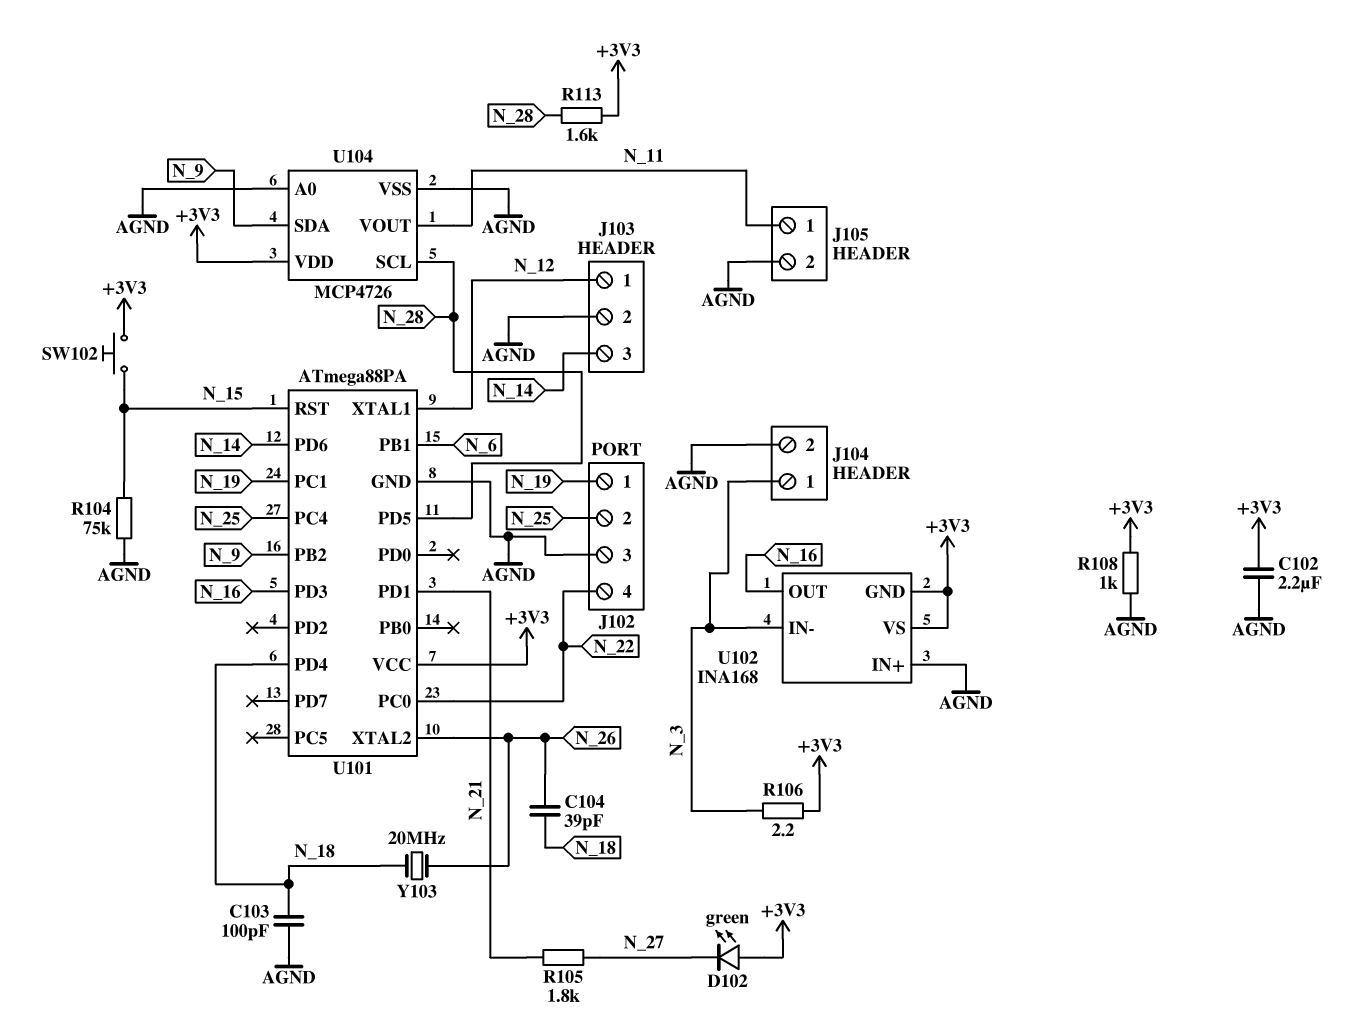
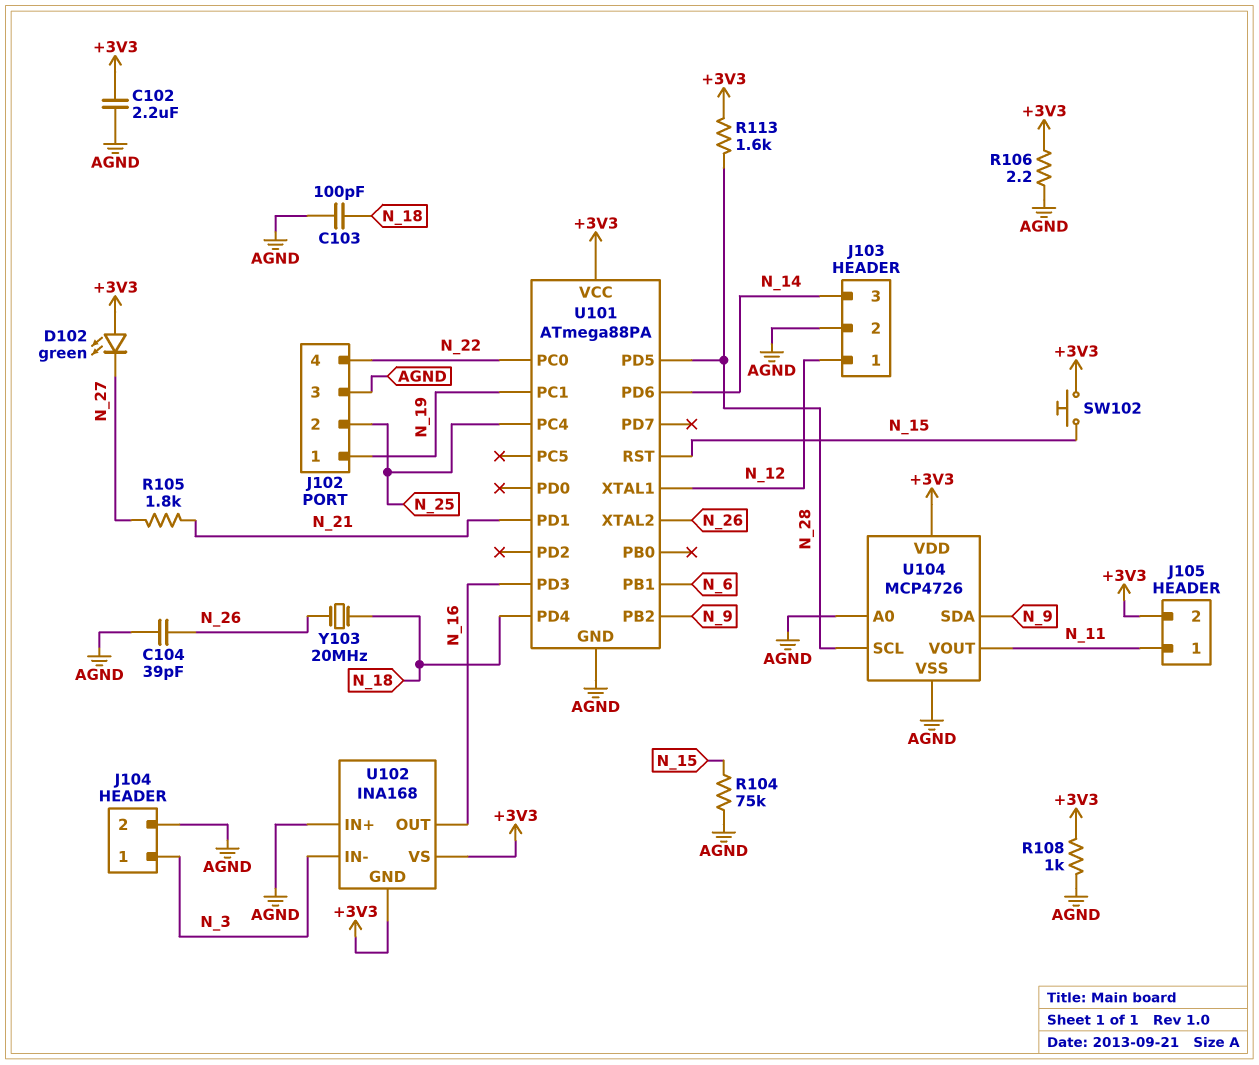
C104: 39pF (N_18, N_26) -> 39pF (AGND, N_26)
J105 pin 2: AGND -> +3V3
R106: 2.2 (+3V3, N_3) -> 2.2 (+3V3, AGND)

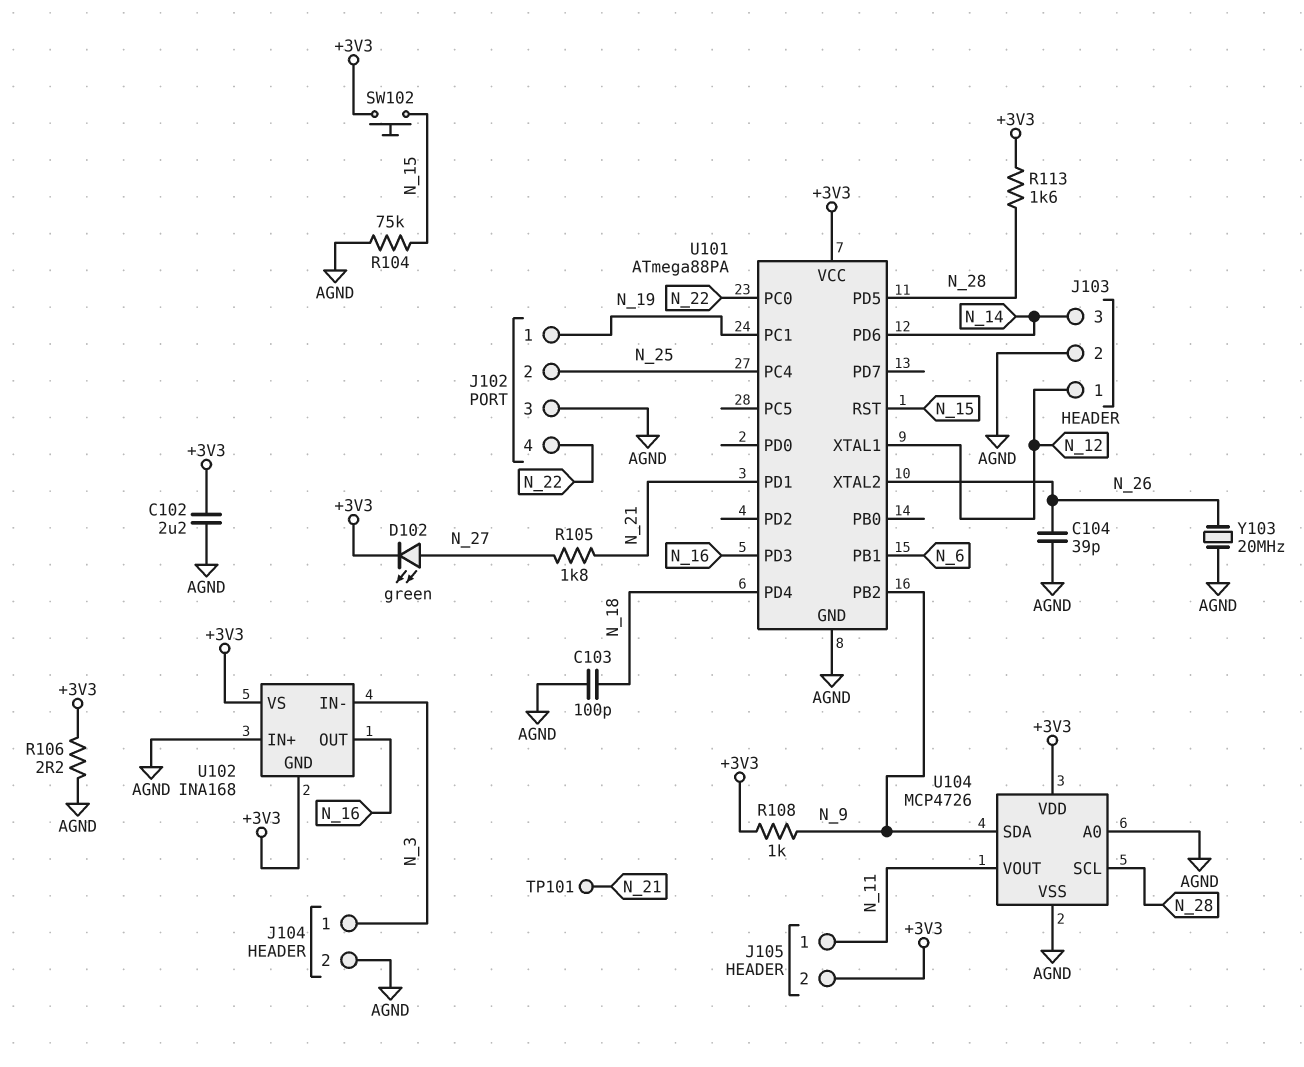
D102: LED green (A +3V3, K N_27) -> LED green (A N_27, K +3V3)
R108: 1k (+3V3, AGND) -> 1k (+3V3, N_9)
TP101: none -> test point (N_21)
Y103: 20MHz (N_18, N_26) -> 20MHz (AGND, N_26)

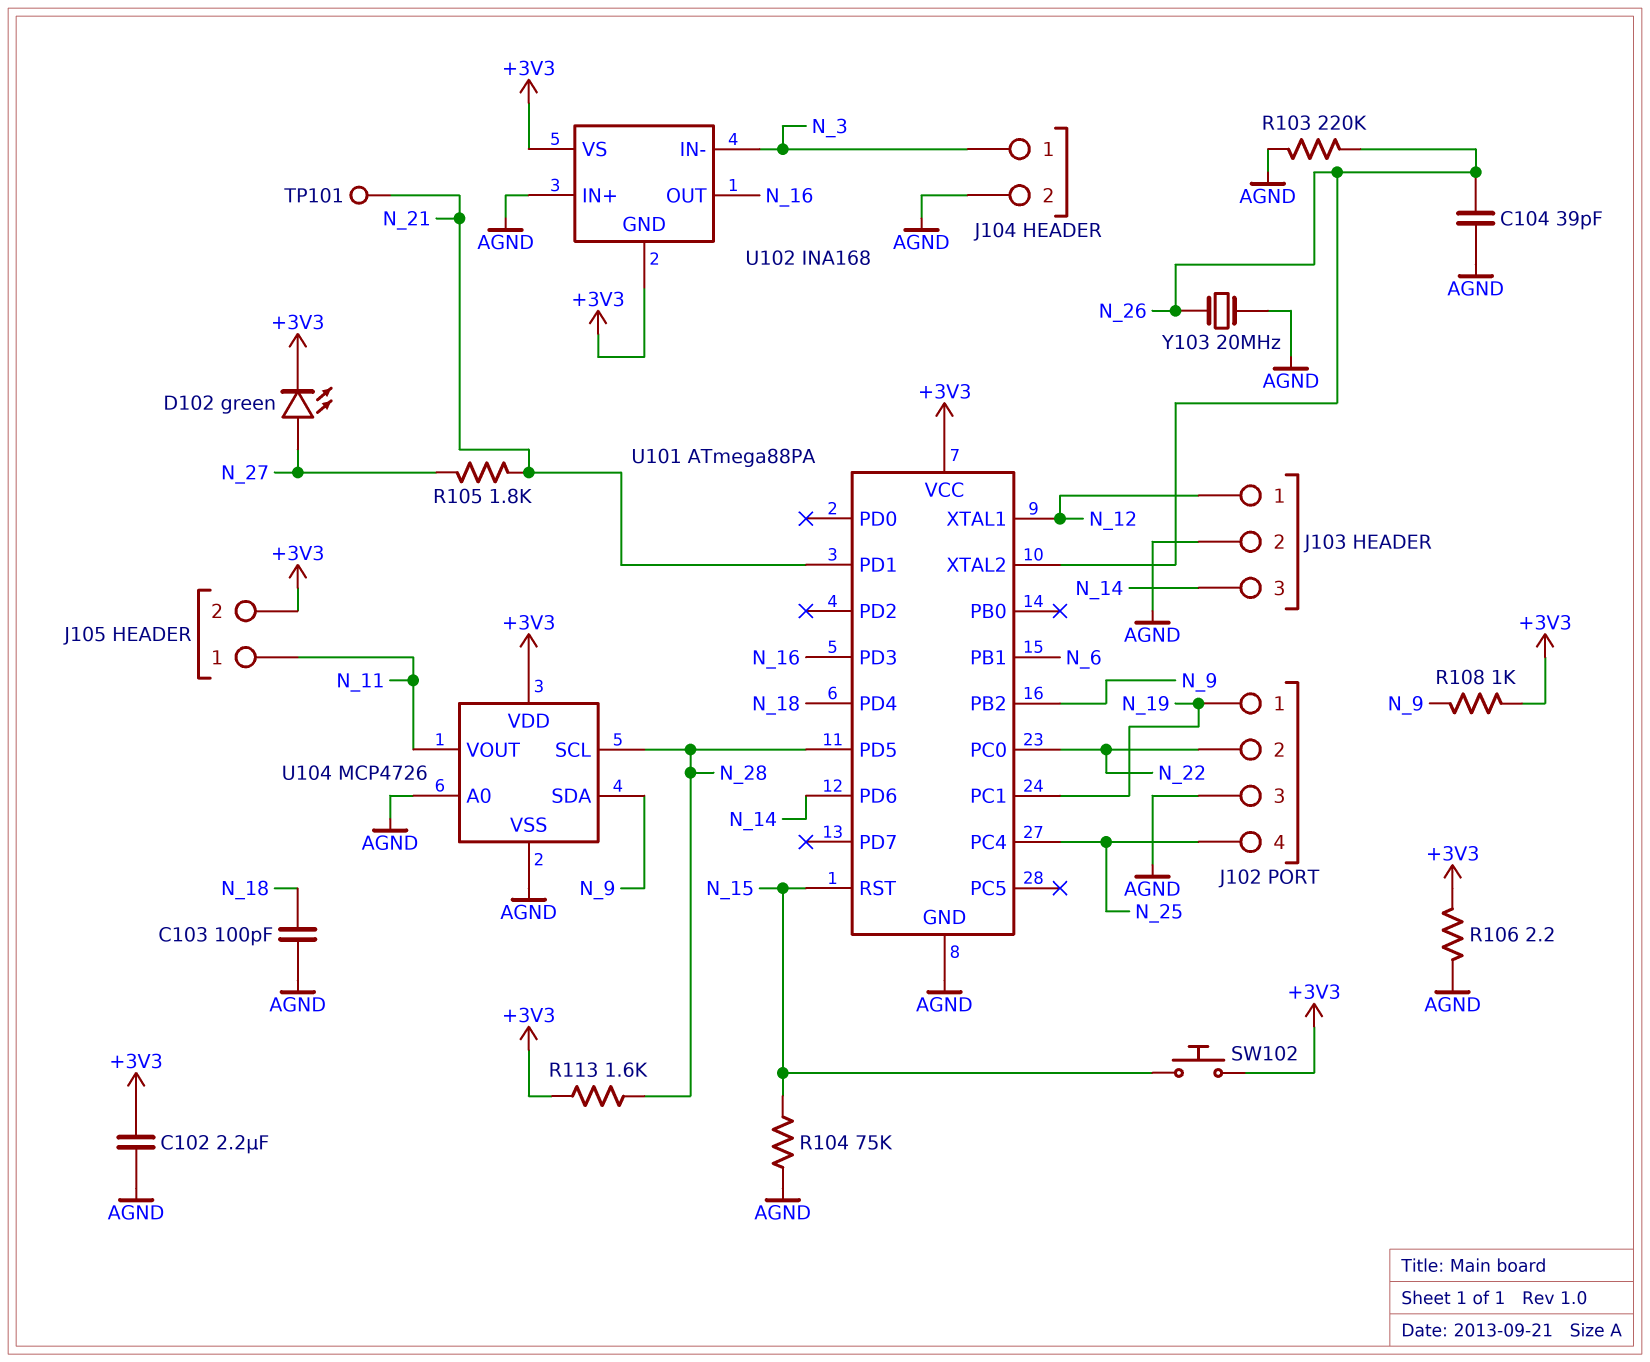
J102 pin 2: N_25 -> N_22
J102 pin 4: N_22 -> N_25
R103: none -> 220k (AGND, N_26)

